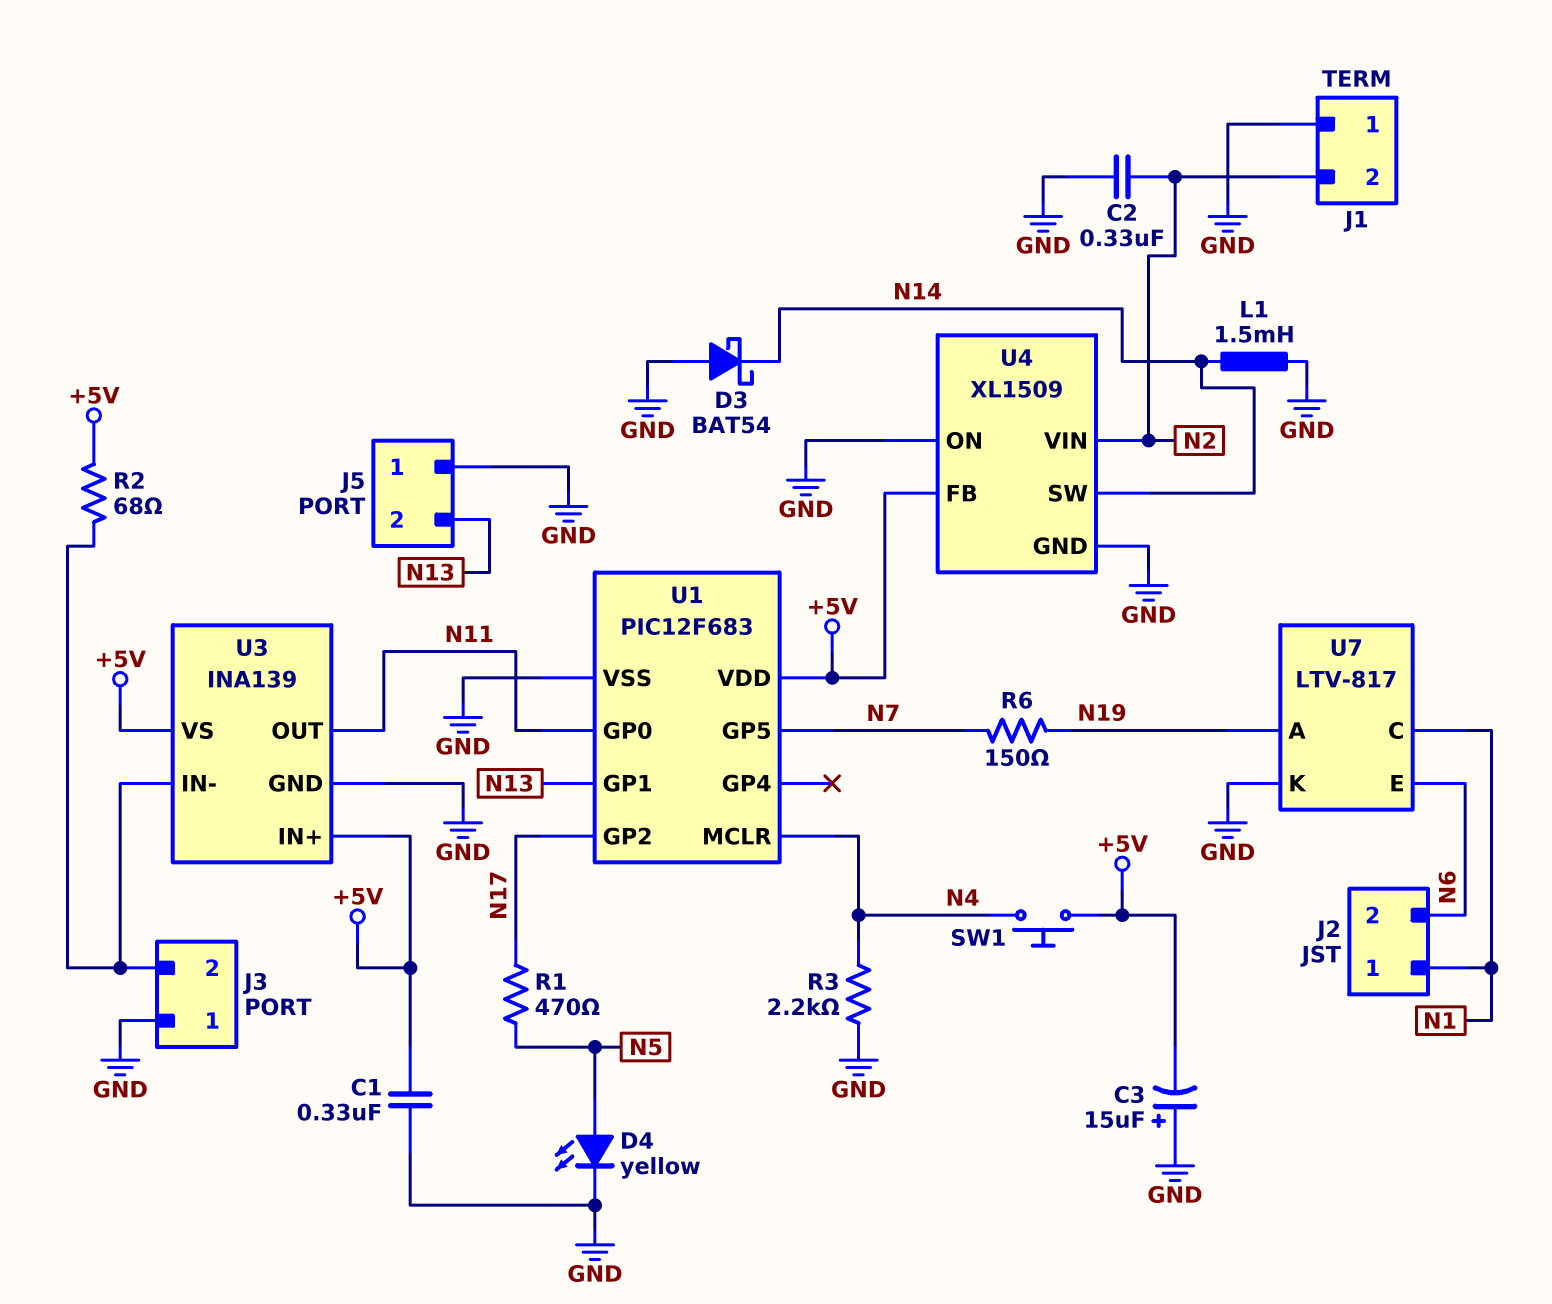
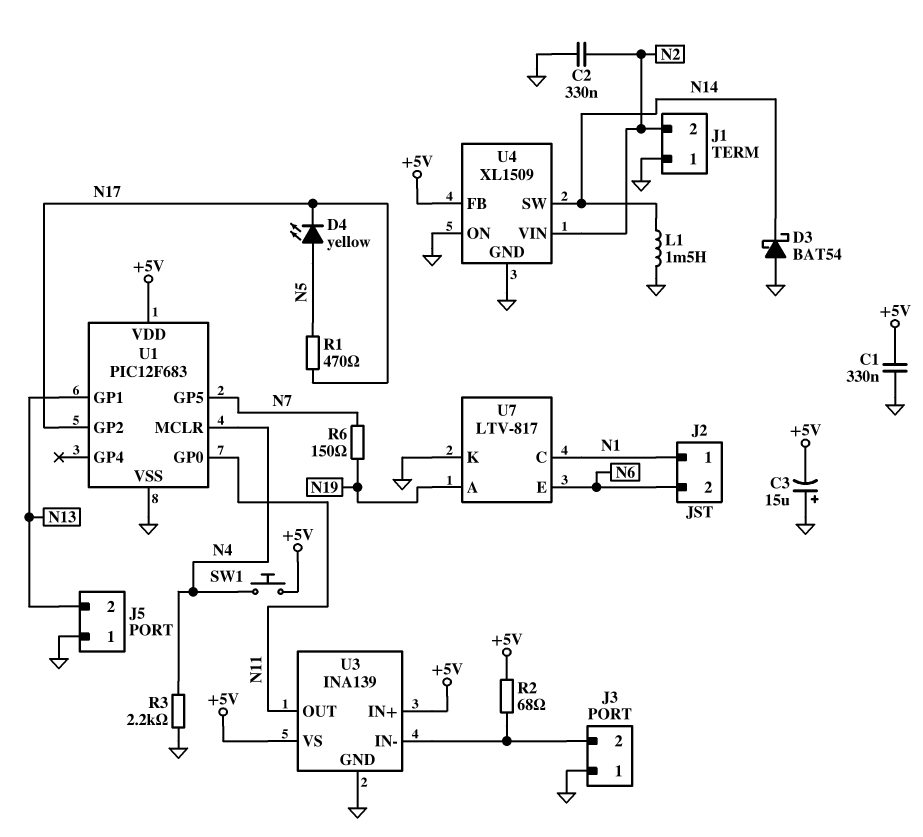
D4: LED yellow (A N5, K GND) -> LED yellow (A N5, K N17)

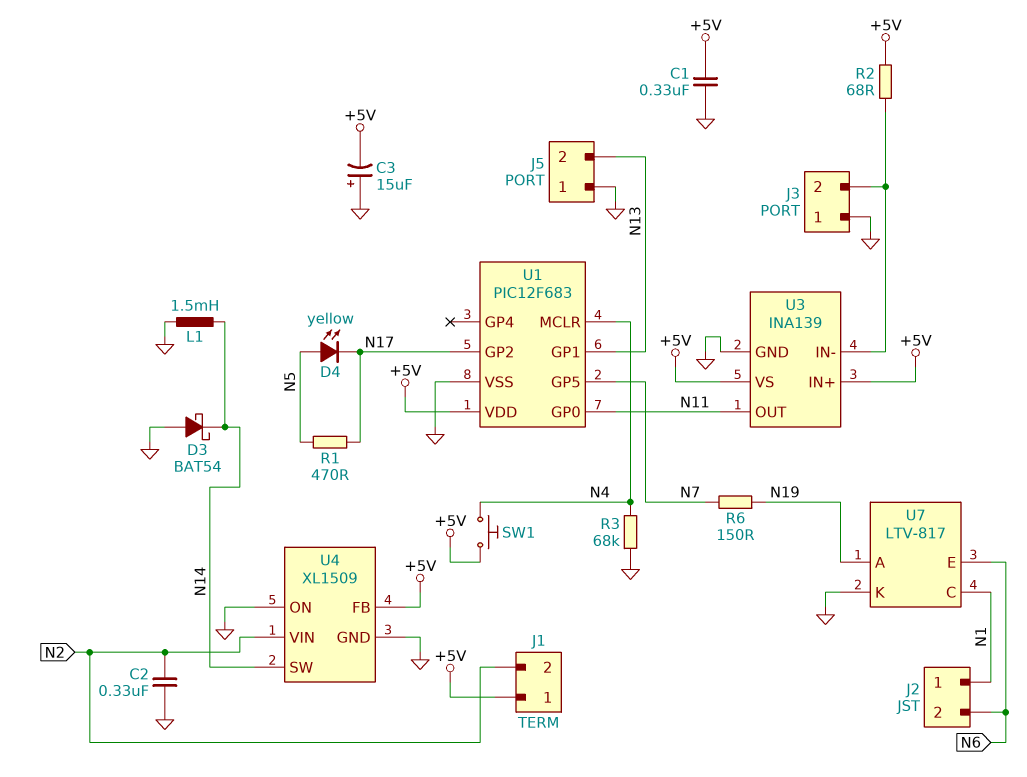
J1 pin 1: GND -> +5V
R3: 2.2k (GND, N4) -> 68k (GND, N4)

